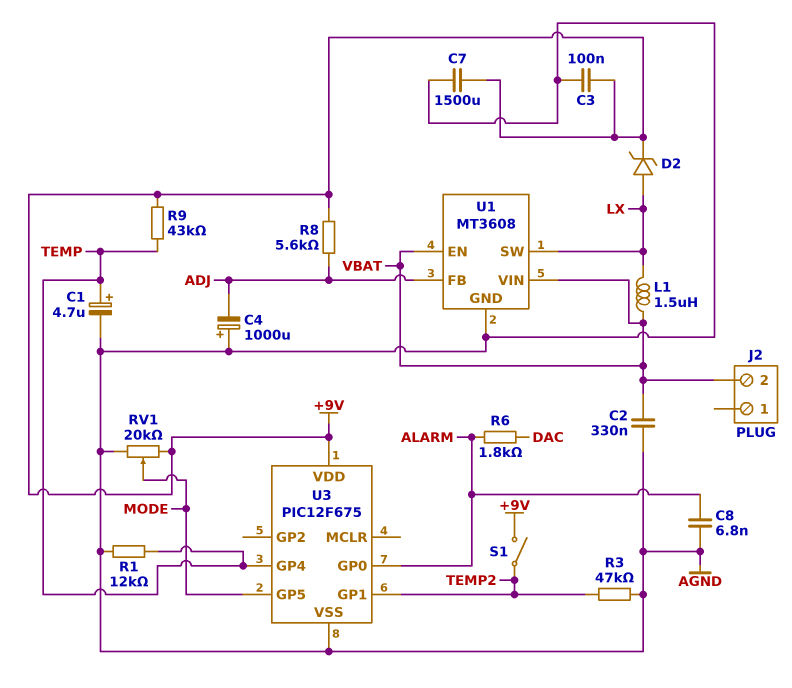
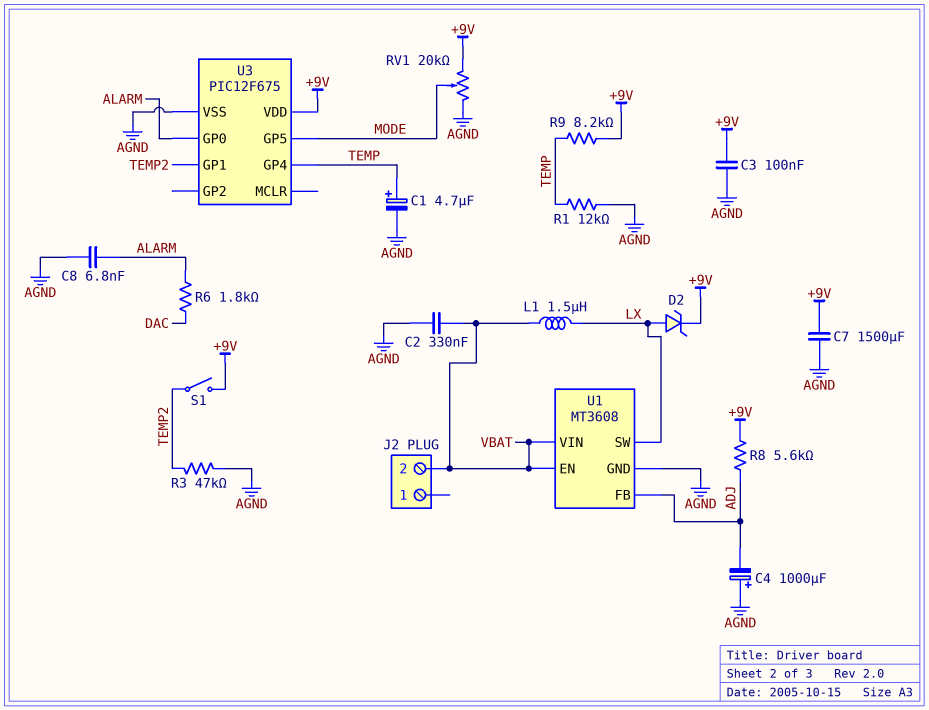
R9: 43k (+9V, TEMP) -> 8.2k (+9V, TEMP)

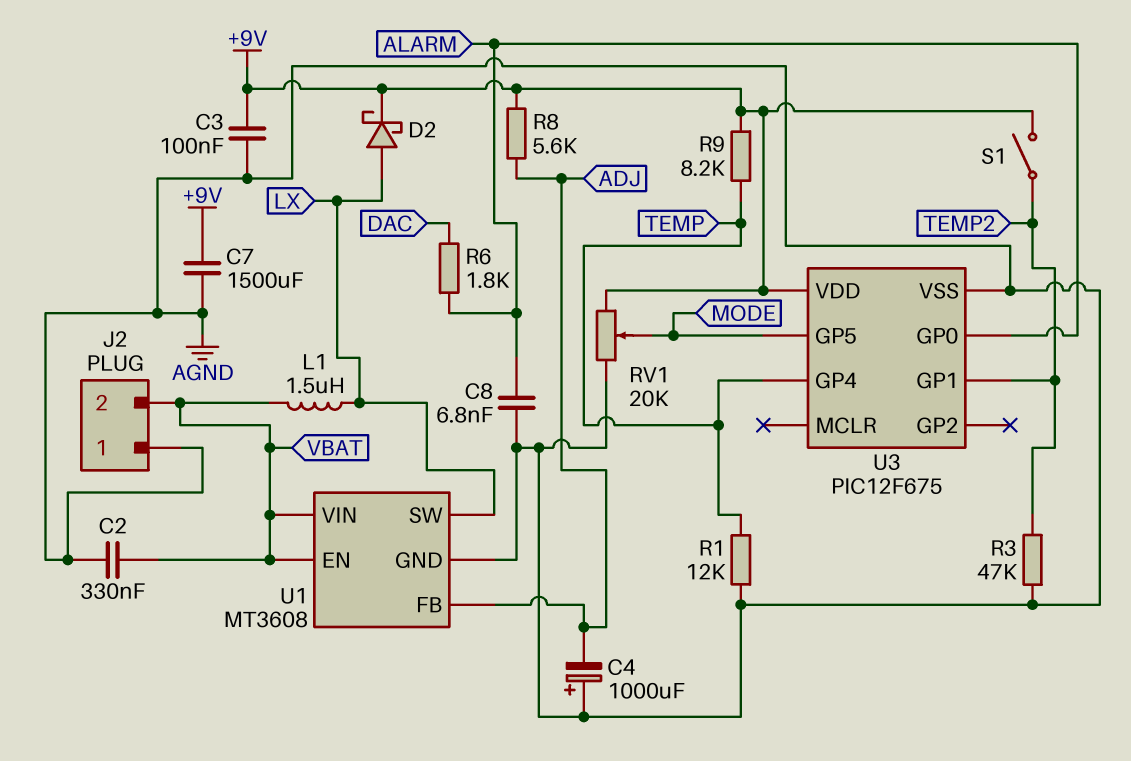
C1: 4.7uF (plus TEMP, minus AGND) -> none
D2: zener (A LX, K +9V) -> schottky (A LX, K +9V)
J2 pin 1: none -> AGND

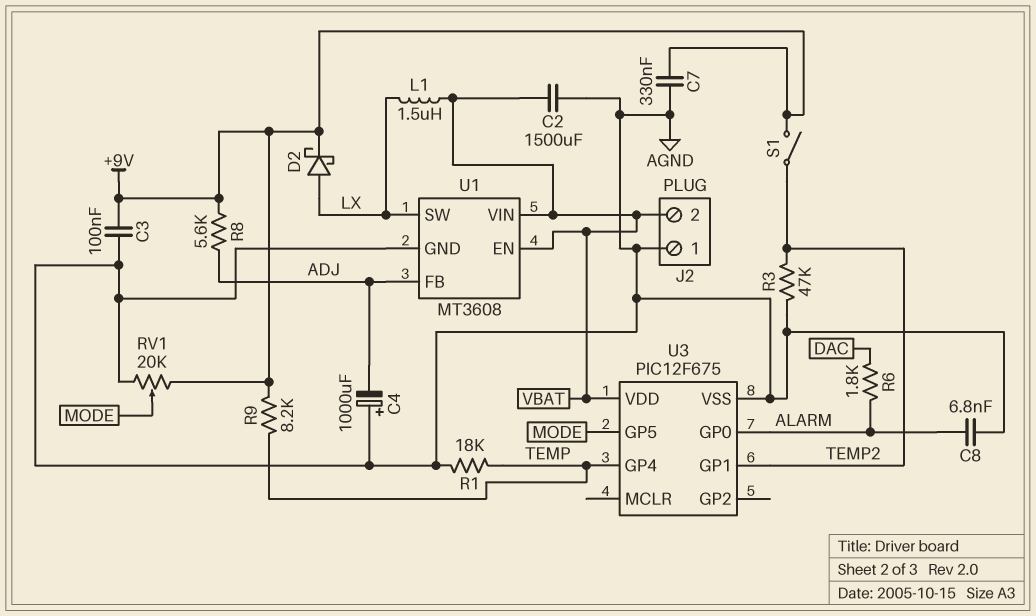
C2: 330nF (AGND, VBAT) -> 1500uF (AGND, VBAT)
C7: 1500uF (+9V, AGND) -> 330nF (+9V, AGND)
R1: 12k (AGND, TEMP) -> 18k (AGND, TEMP)
U3 pin VDD: +9V -> VBAT

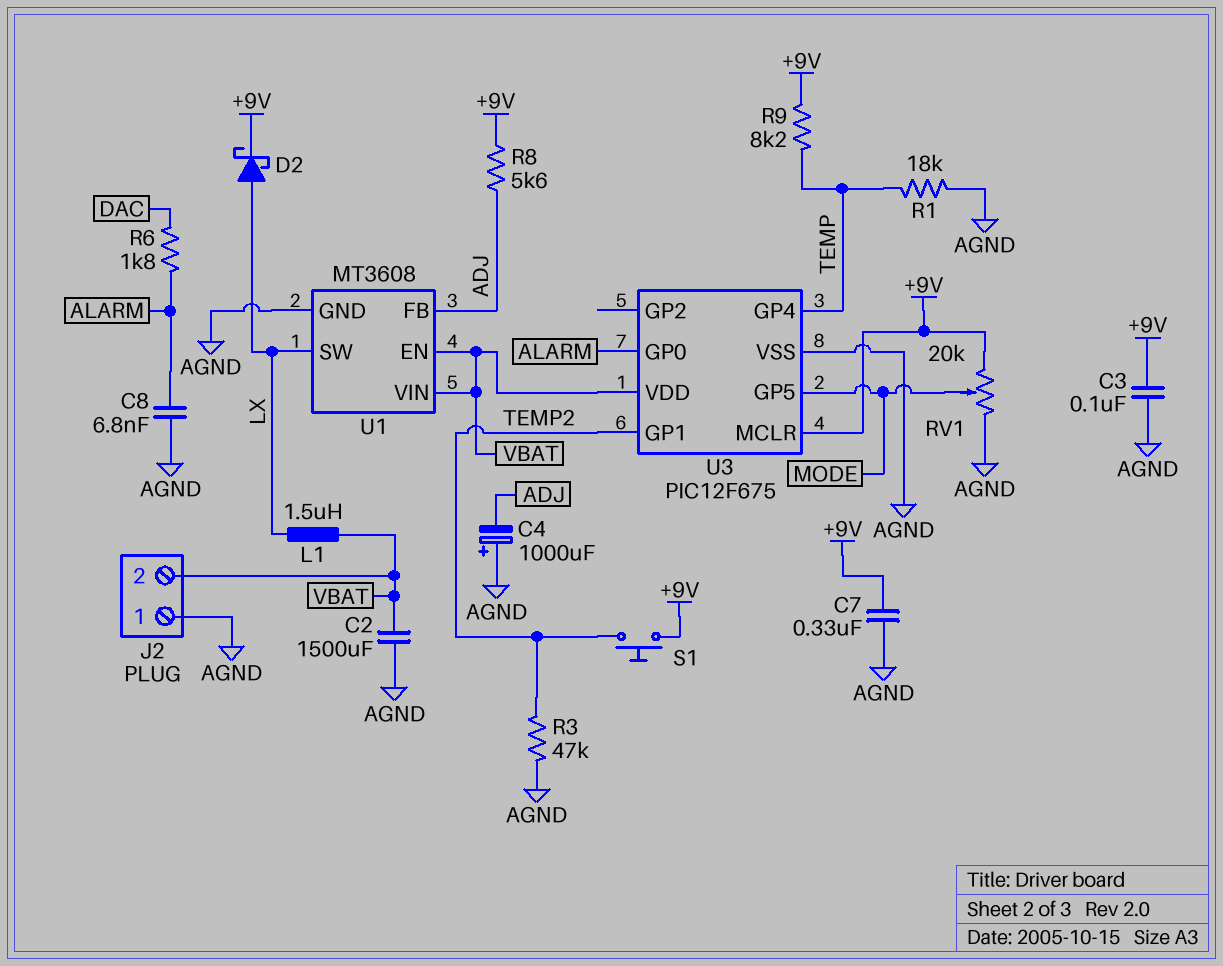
S1: switch (+9V, TEMP2) -> button (+9V, TEMP2)
U3 pin MCLR: none -> +9V

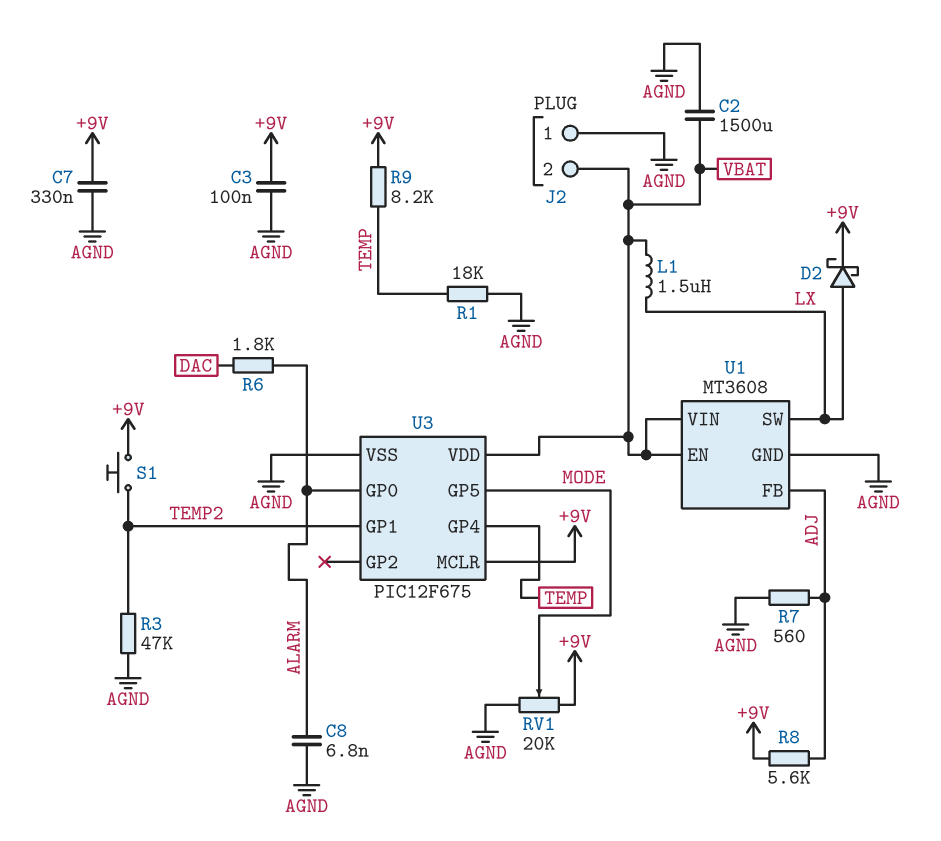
C4: 1000uF (plus AGND, minus ADJ) -> none
R7: none -> 560 (ADJ, AGND)

